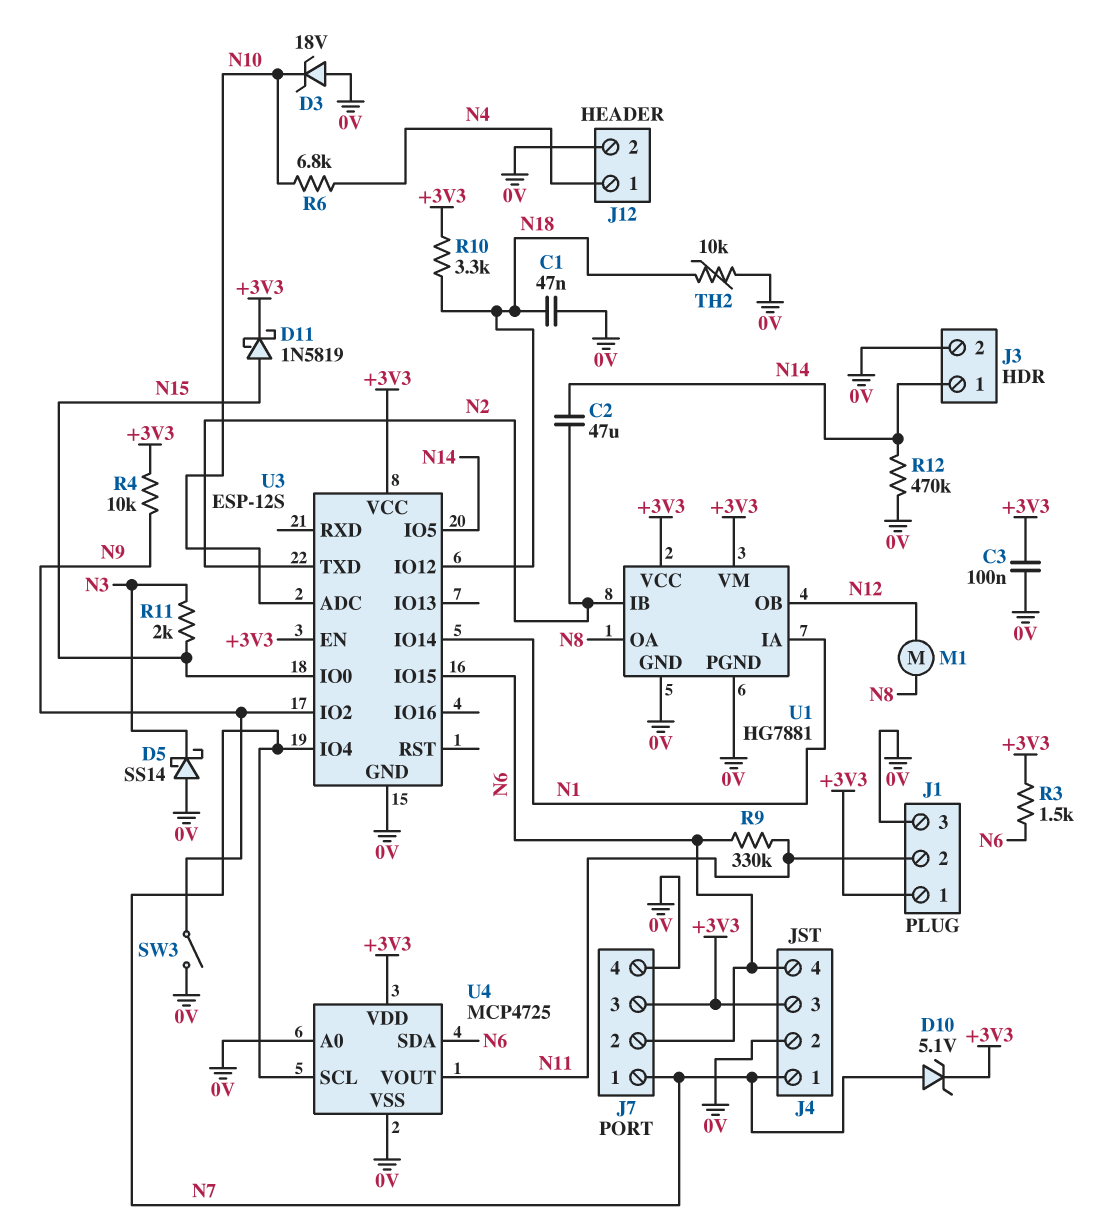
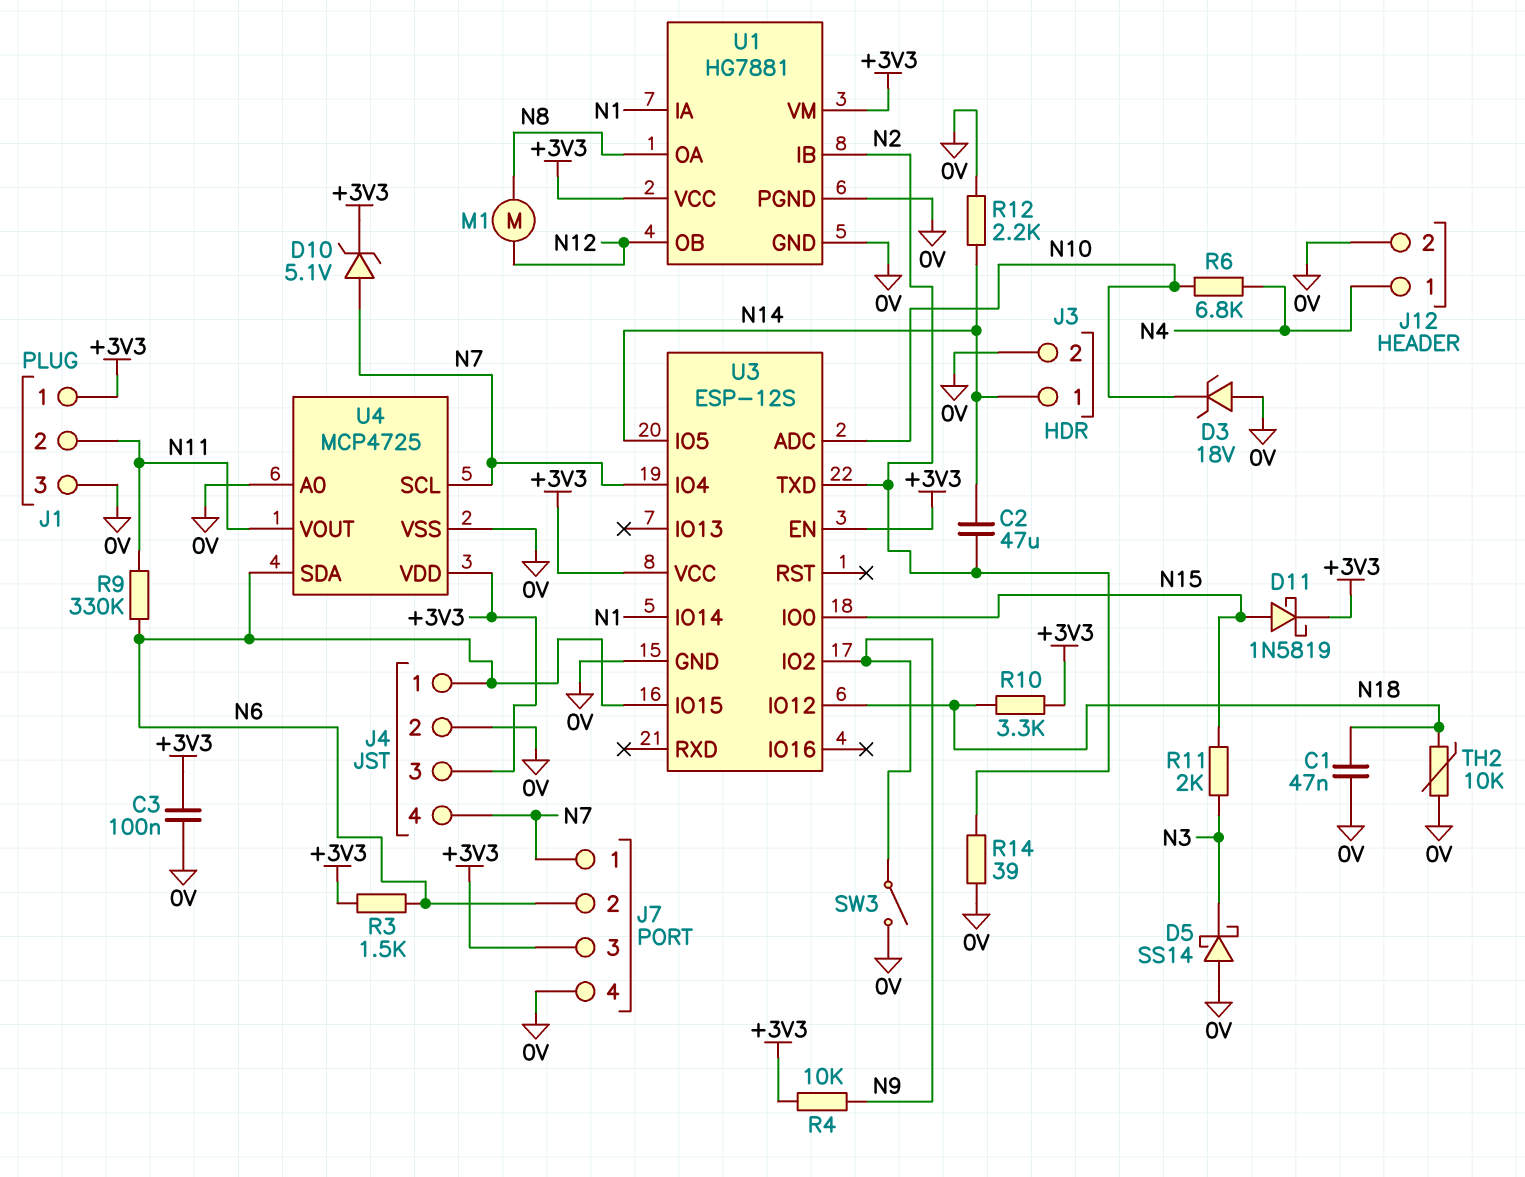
J4 pin 1: N7 -> N6
J4 pin 4: N6 -> N7
R12: 470k (0V, N14) -> 2.2k (0V, N14)
R14: none -> 39 (0V, N2)

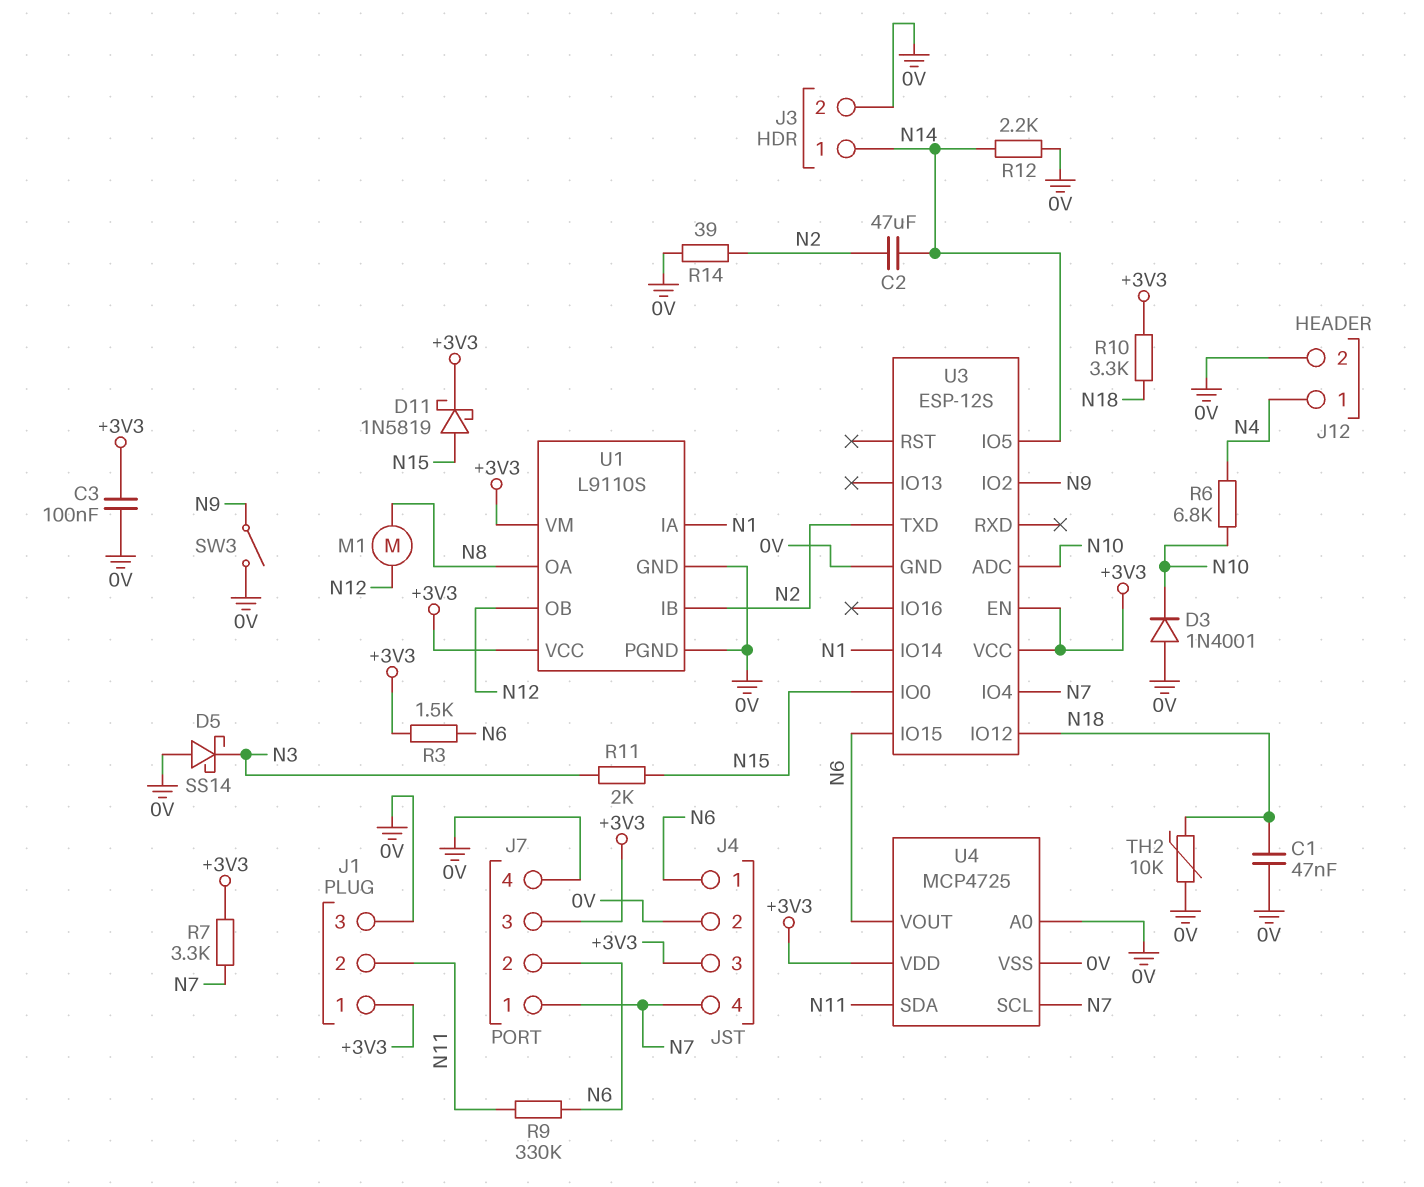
D3: zener 18V (A 0V, K N10) -> diode 1N4001 (A 0V, K N10)
D10: zener 5.1V (A N7, K +3V3) -> none
R4: 10k (+3V3, N9) -> none
R7: none -> 3.3k (+3V3, N7)
U1: HG7881 -> L9110S
U4 pin SDA: N6 -> N11
U4 pin VOUT: N11 -> N6

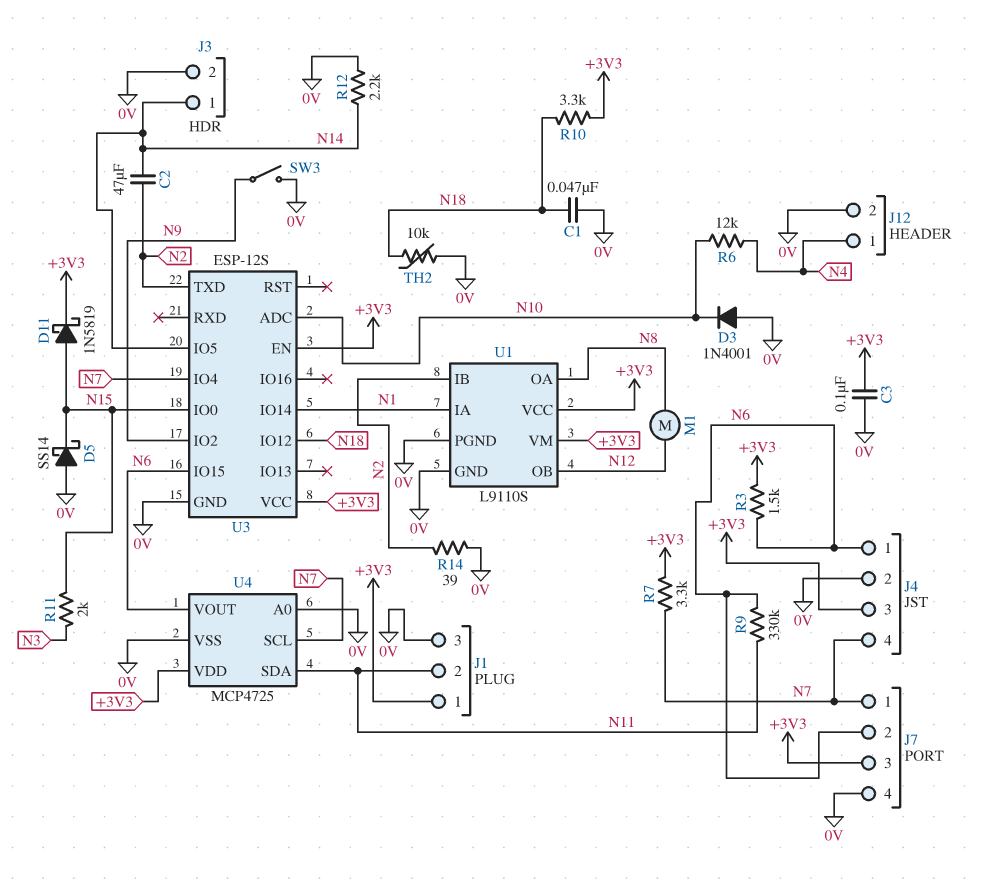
D5: schottky SS14 (A 0V, K N3) -> schottky SS14 (A 0V, K N15)
R6: 6.8k (N4, N10) -> 12k (N4, N10)

